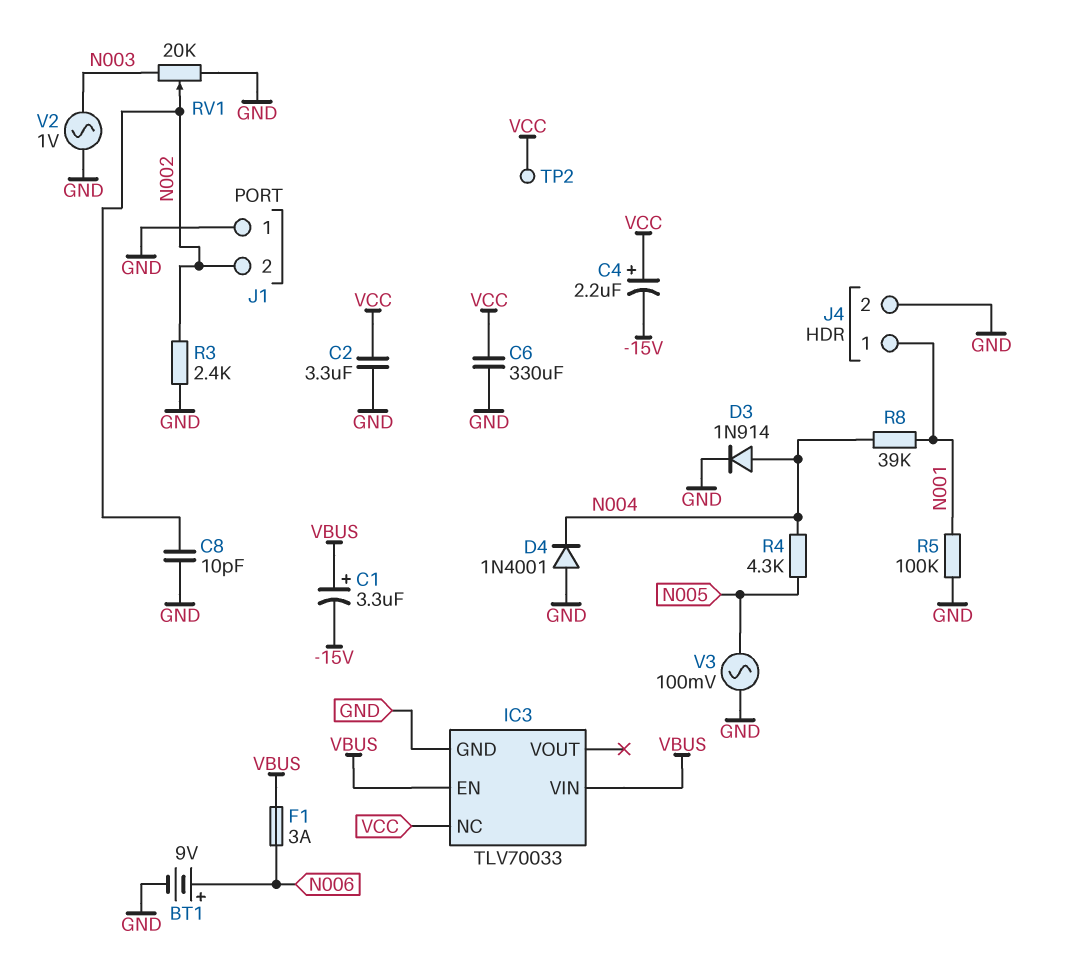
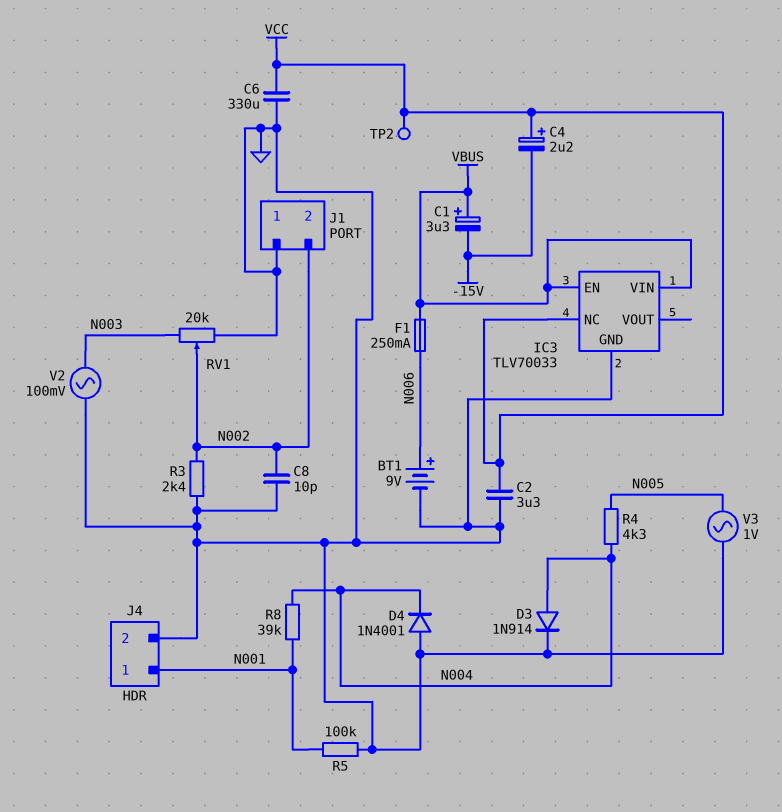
F1: 3A (N006, VBUS) -> 250mA (N006, VBUS)
V2: AC 1V (GND, N003) -> AC 100mV (GND, N003)
V3: AC 100mV (GND, N005) -> AC 1V (GND, N005)

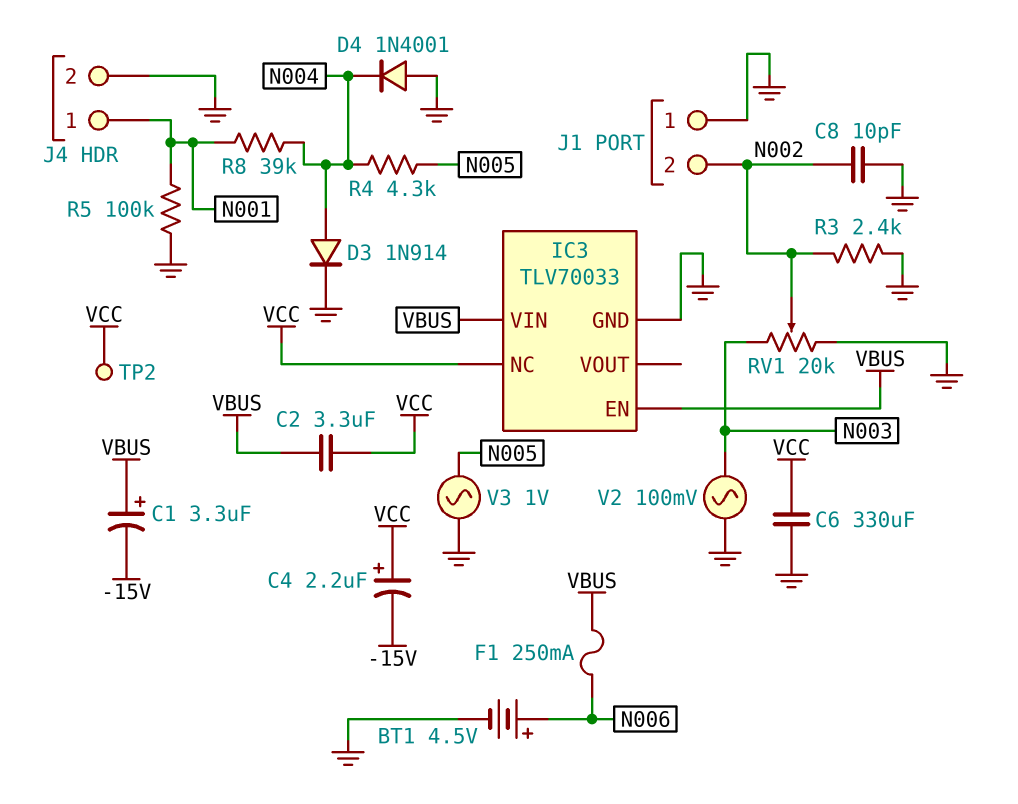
BT1: 9V (plus N006, minus GND) -> 4.5V (plus N006, minus GND)
C2: 3.3uF (GND, VCC) -> 3.3uF (VBUS, VCC)

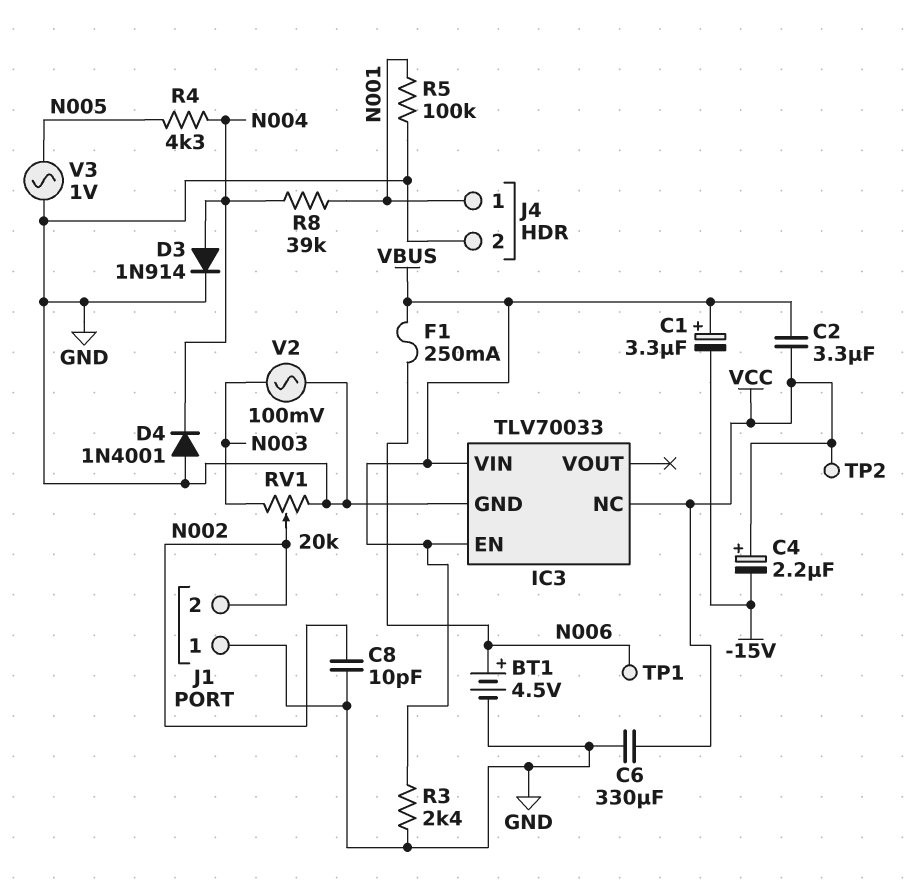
R3: 2.4k (GND, N002) -> 2.4k (GND, VBUS)
TP1: none -> test point (N006)

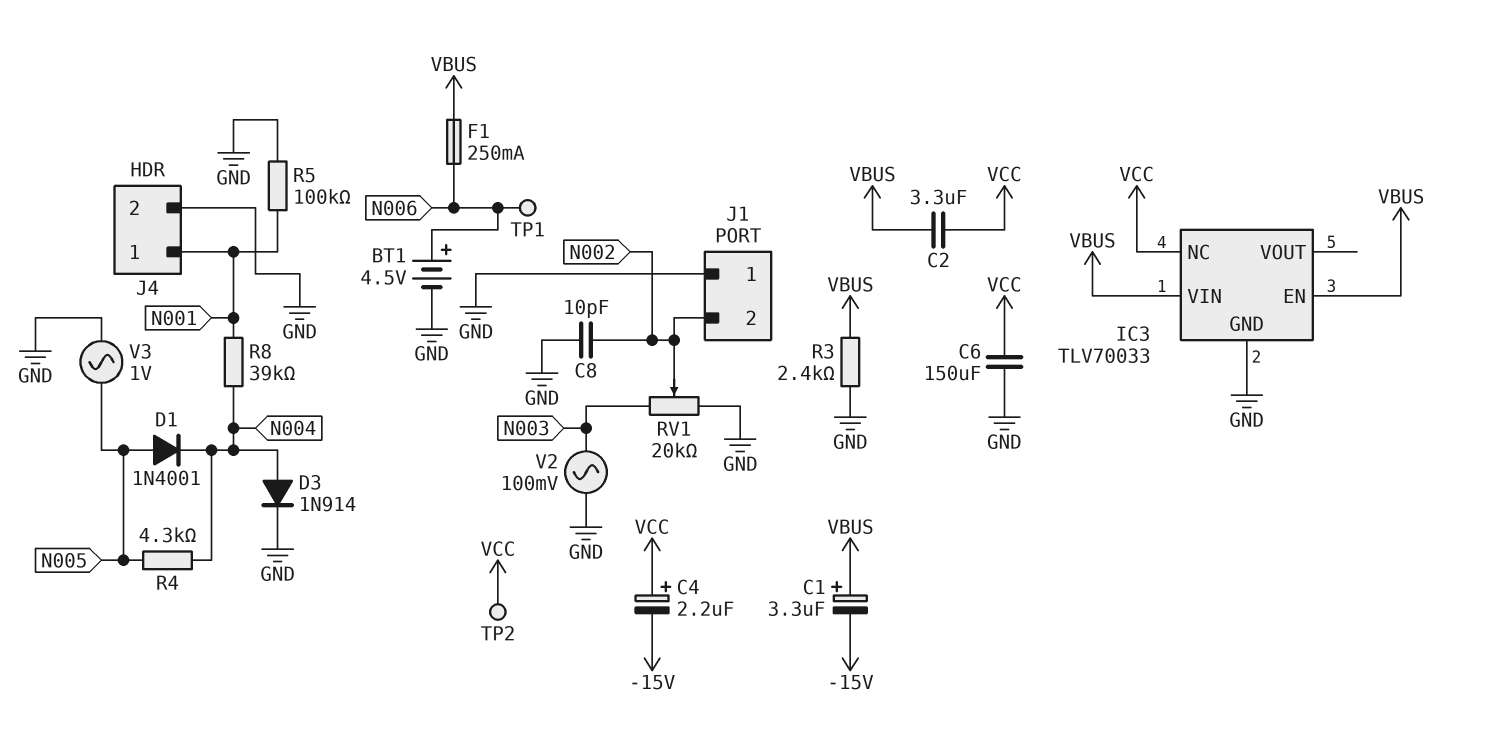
C6: 330uF (GND, VCC) -> 150uF (GND, VCC)
D1: none -> diode 1N4001 (A N005, K N004)
D4: diode 1N4001 (A GND, K N004) -> none

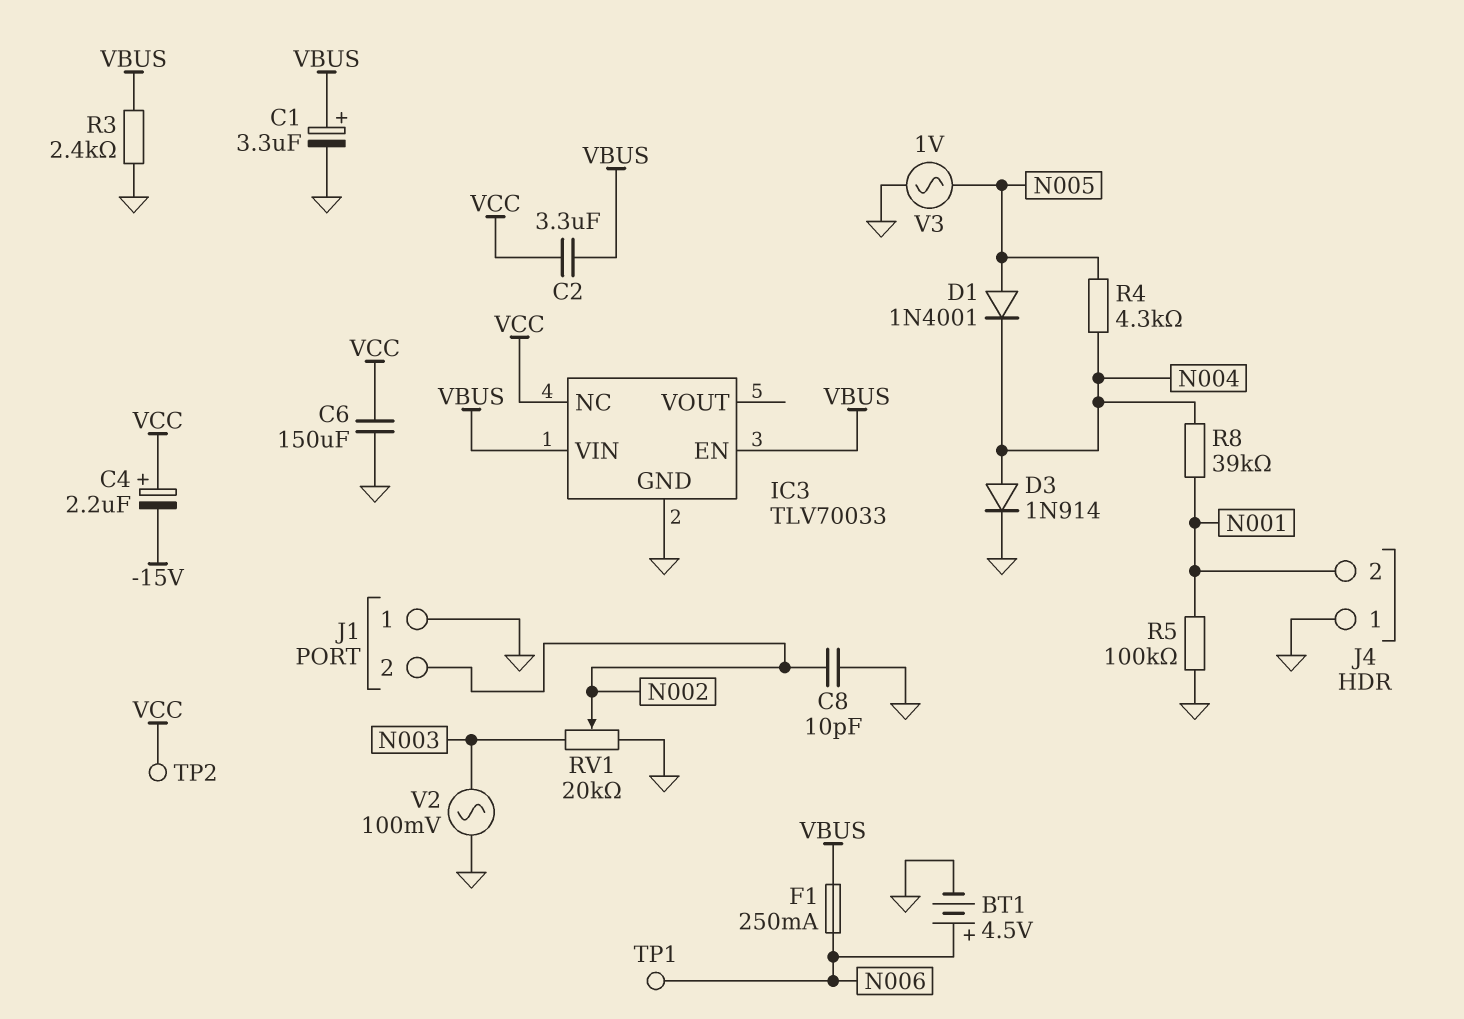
C1: 3.3uF (plus VBUS, minus -15V) -> 3.3uF (plus VBUS, minus GND)
J4 pin 1: N001 -> GND
J4 pin 2: GND -> N001

